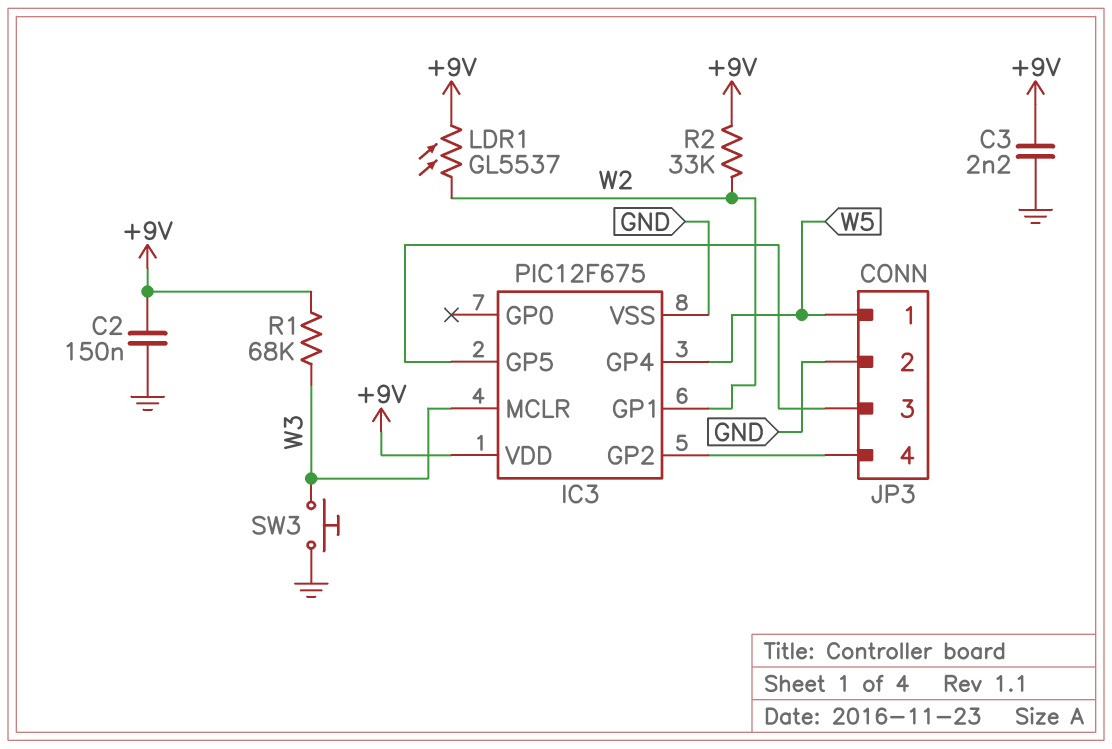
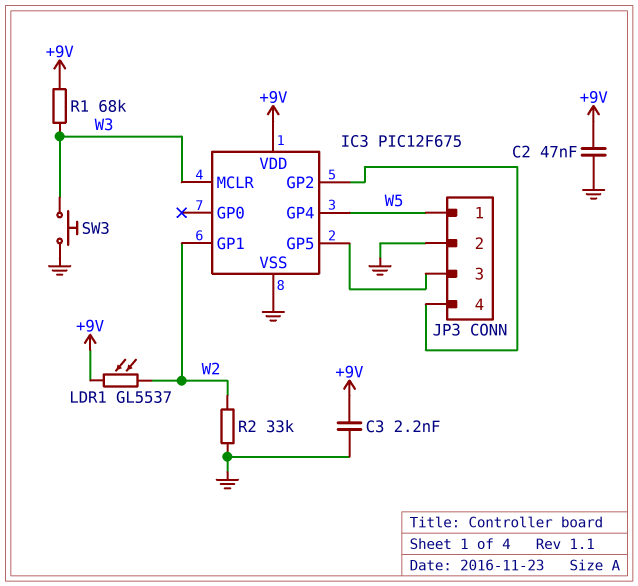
C2: 150nF (+9V, GND) -> 47nF (+9V, GND)
R2: 33k (+9V, W2) -> 33k (GND, W2)

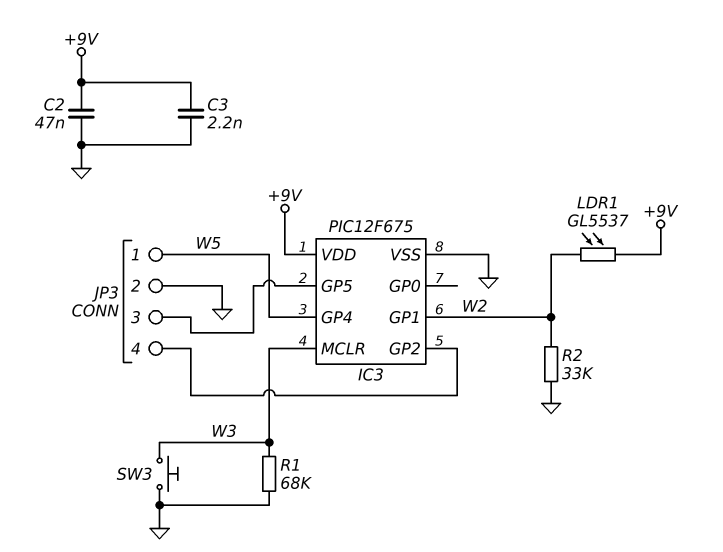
R1: 68k (+9V, W3) -> 68k (GND, W3)

